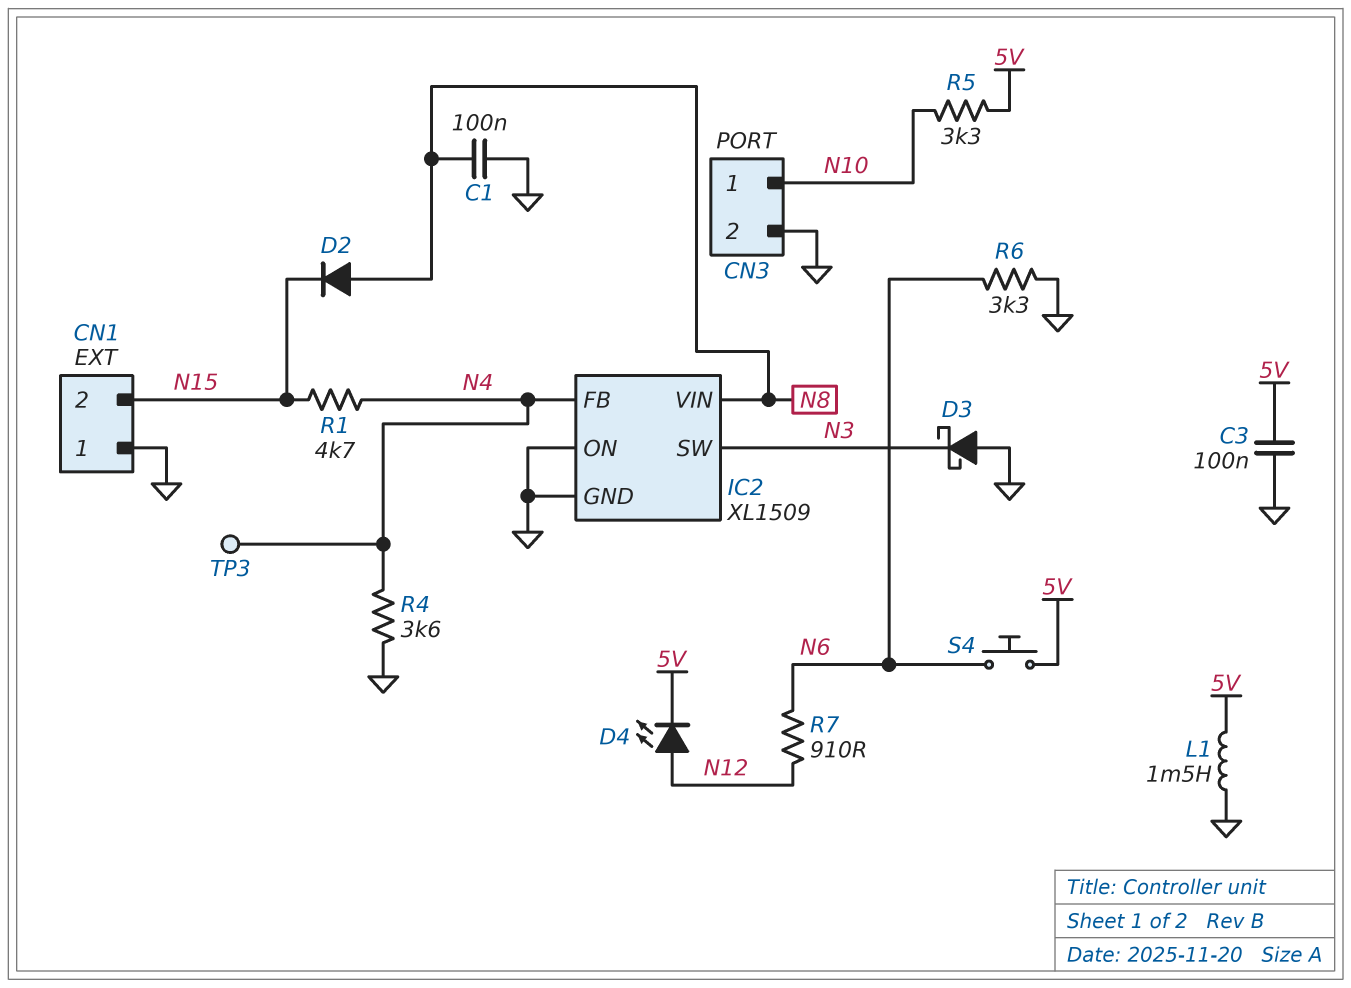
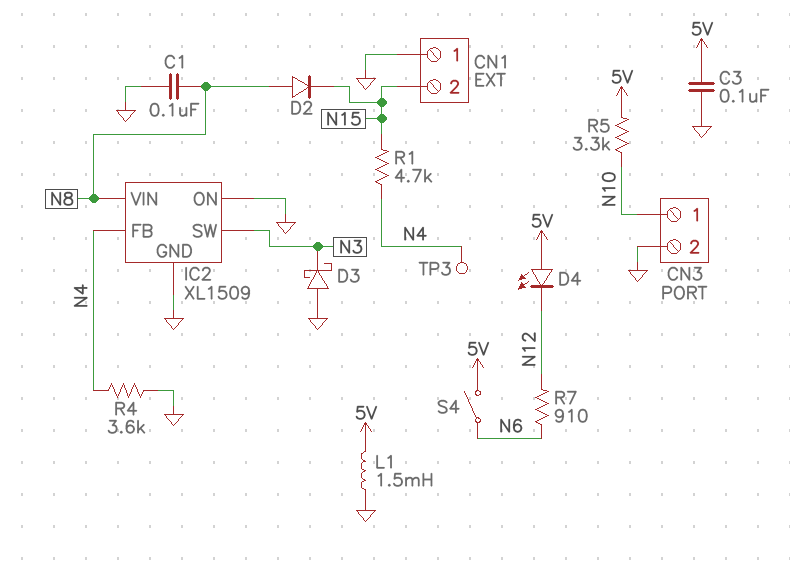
D4: LED (A N12, K 5V) -> LED (A 5V, K N12)
R6: 3.3k (GND, N6) -> none
S4: button (5V, N6) -> switch (5V, N6)

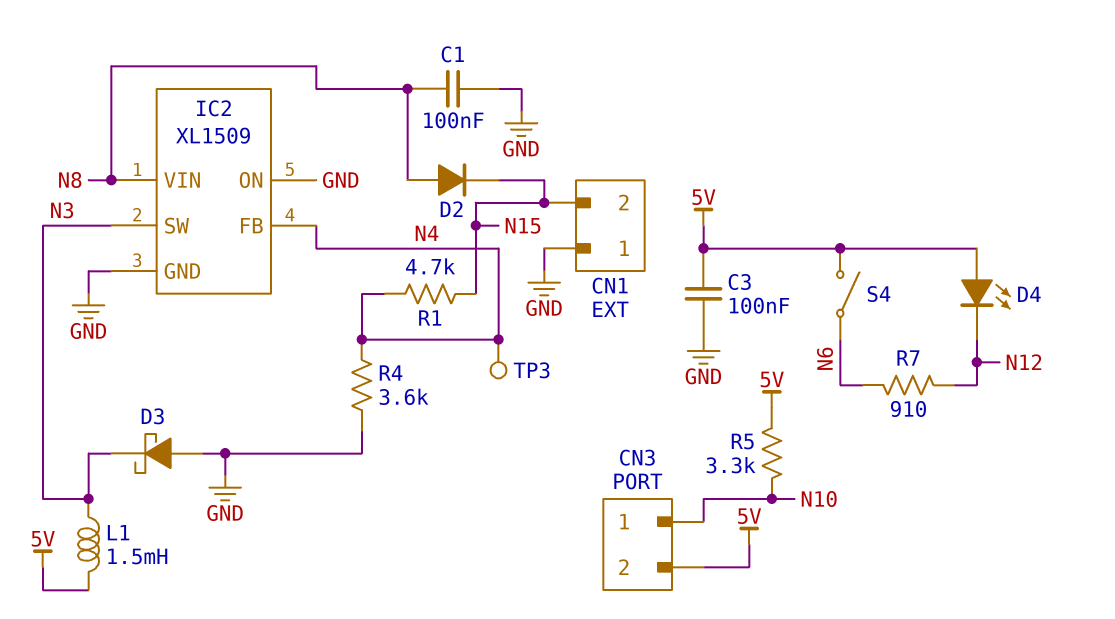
CN3 pin 2: GND -> 5V
L1: 1.5mH (5V, GND) -> 1.5mH (5V, N3)

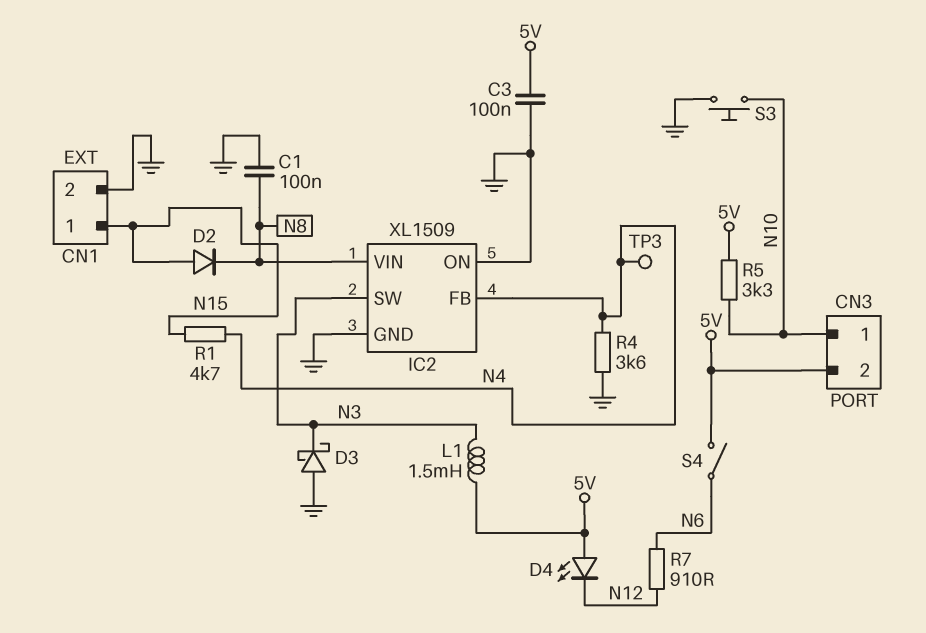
CN1 pin 1: GND -> N15
CN1 pin 2: N15 -> GND
D2: diode (A N8, K N15) -> diode (A N15, K N8)
S3: none -> button (GND, N10)

